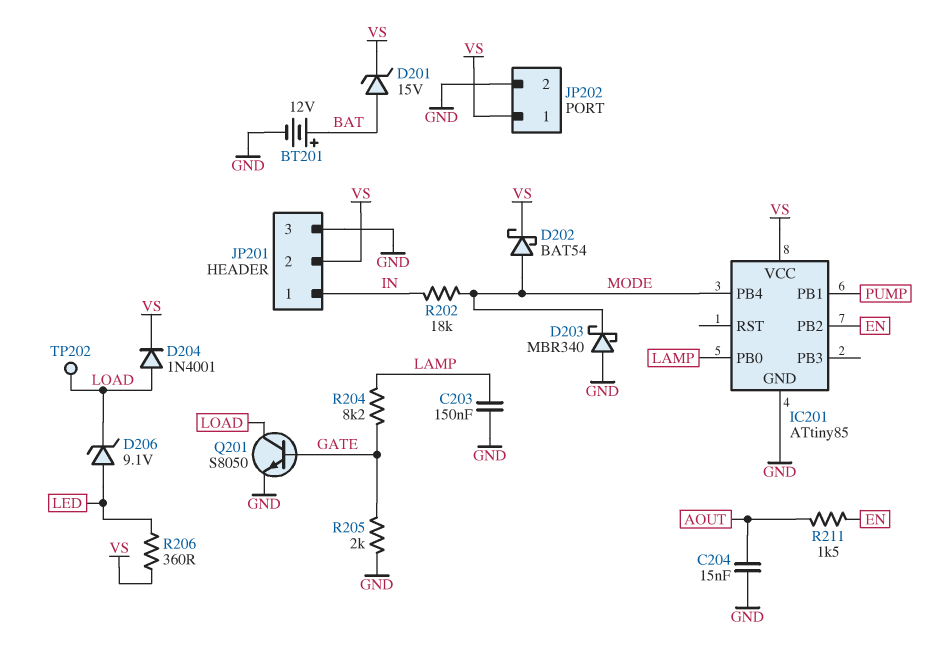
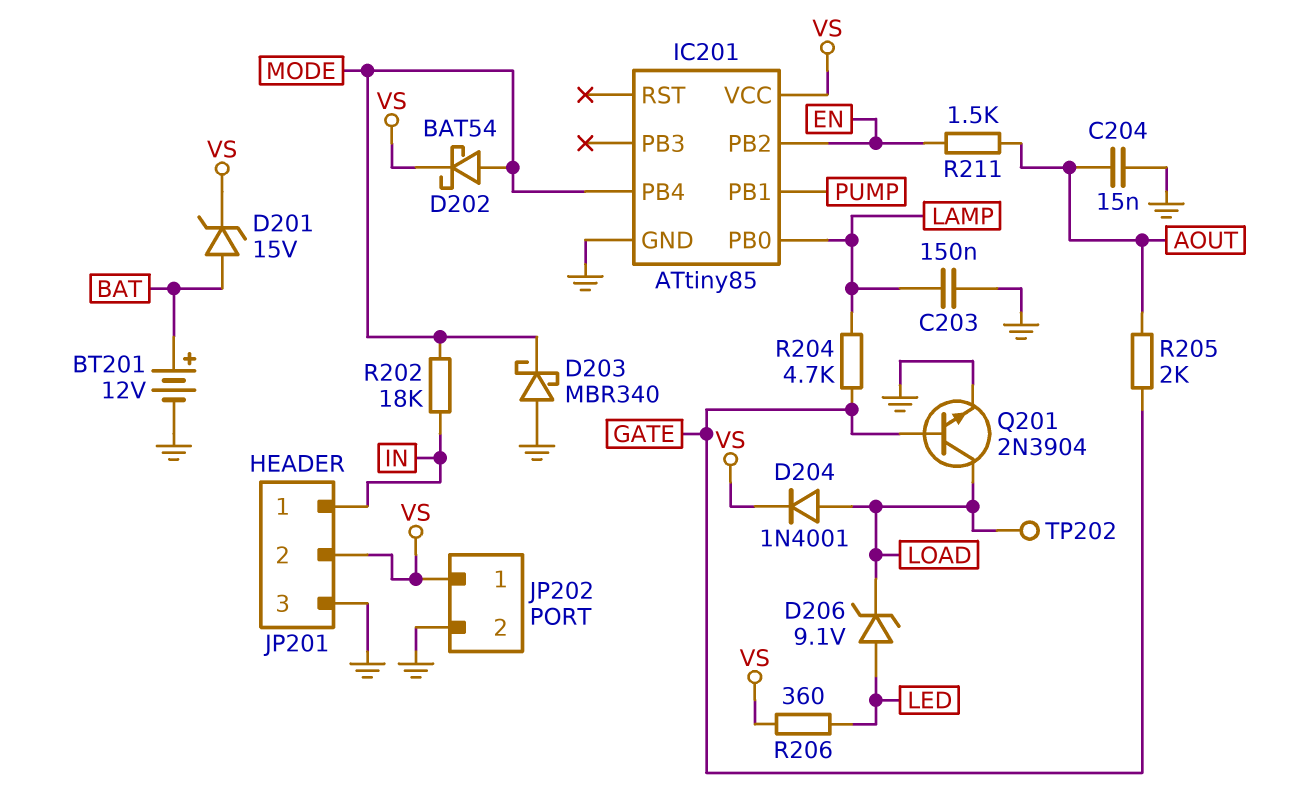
Q201: NPN S8050 (B GATE, C LOAD, E GND) -> NPN 2N3904 (B GATE, C LOAD, E GND)
R204: 8.2k (GATE, LAMP) -> 4.7k (GATE, LAMP)
R205: 2k (GATE, GND) -> 2k (AOUT, GATE)

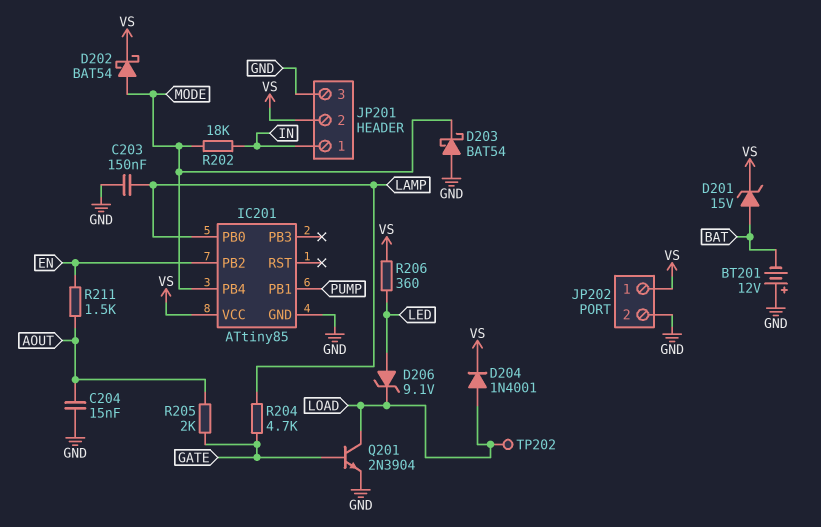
BT201: 12V (plus BAT, minus GND) -> 12V (plus GND, minus BAT)
D203: schottky MBR340 (A GND, K MODE) -> schottky BAT54 (A GND, K MODE)

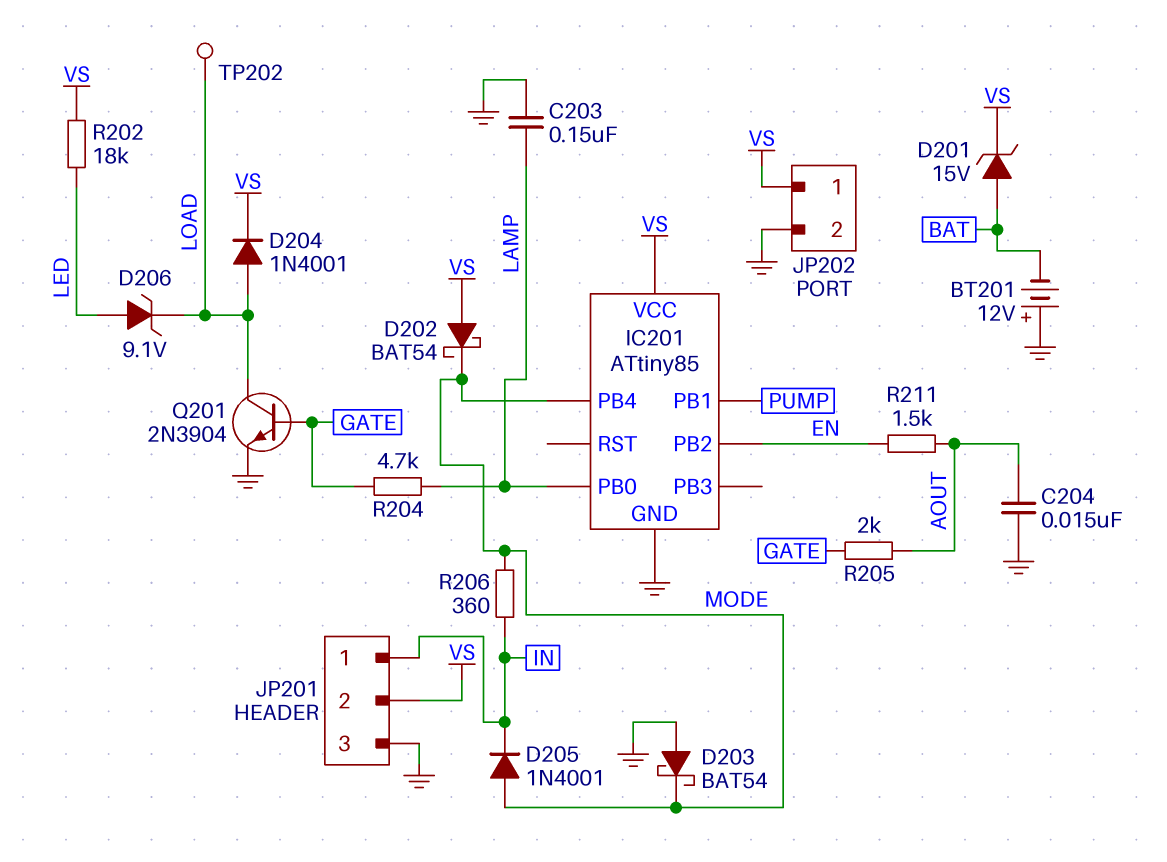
D202: schottky BAT54 (A MODE, K VS) -> schottky BAT54 (A VS, K MODE)
D205: none -> diode 1N4001 (A MODE, K IN)
R202: 18k (IN, MODE) -> 18k (LED, VS)
R206: 360 (LED, VS) -> 360 (IN, MODE)

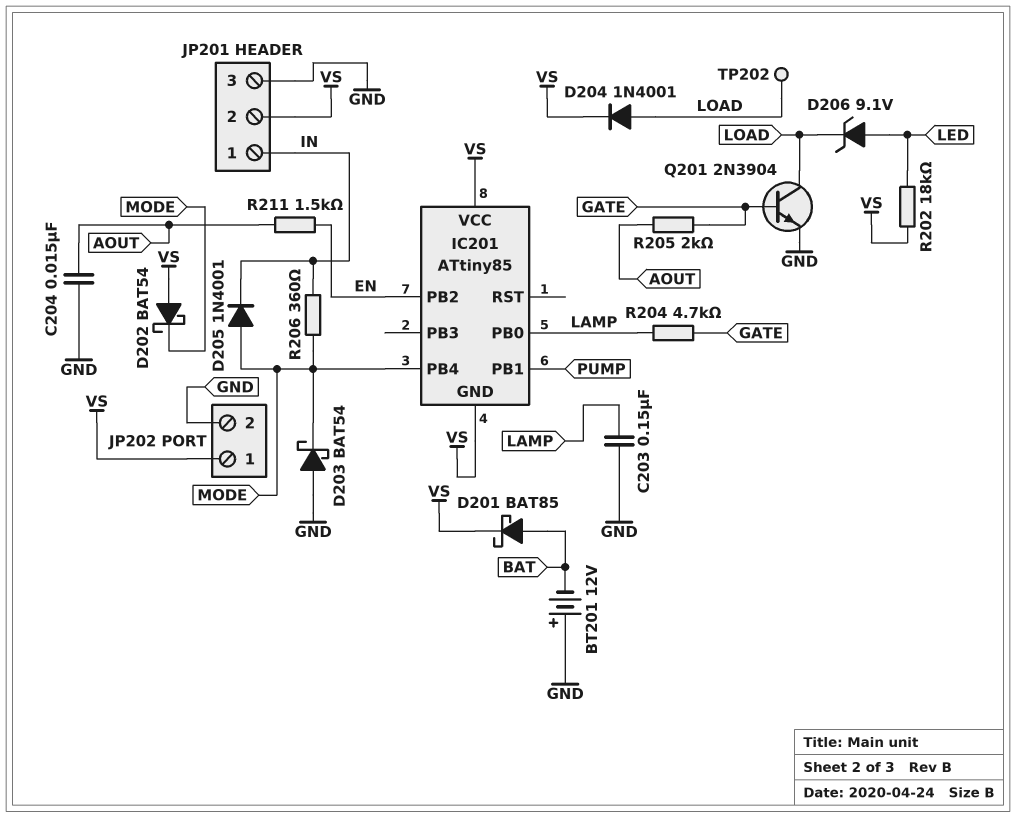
D201: zener 15V (A BAT, K VS) -> schottky BAT85 (A BAT, K VS)
IC201 pin GND: GND -> VS

